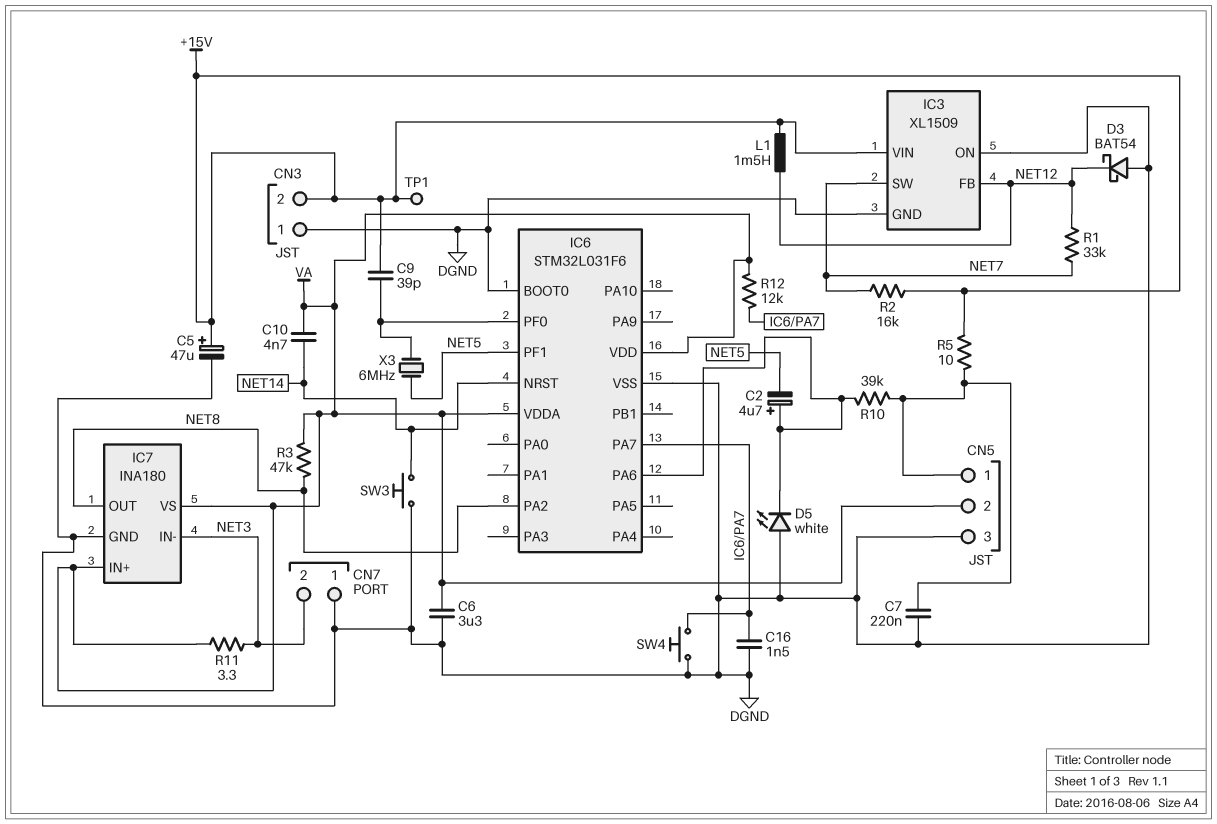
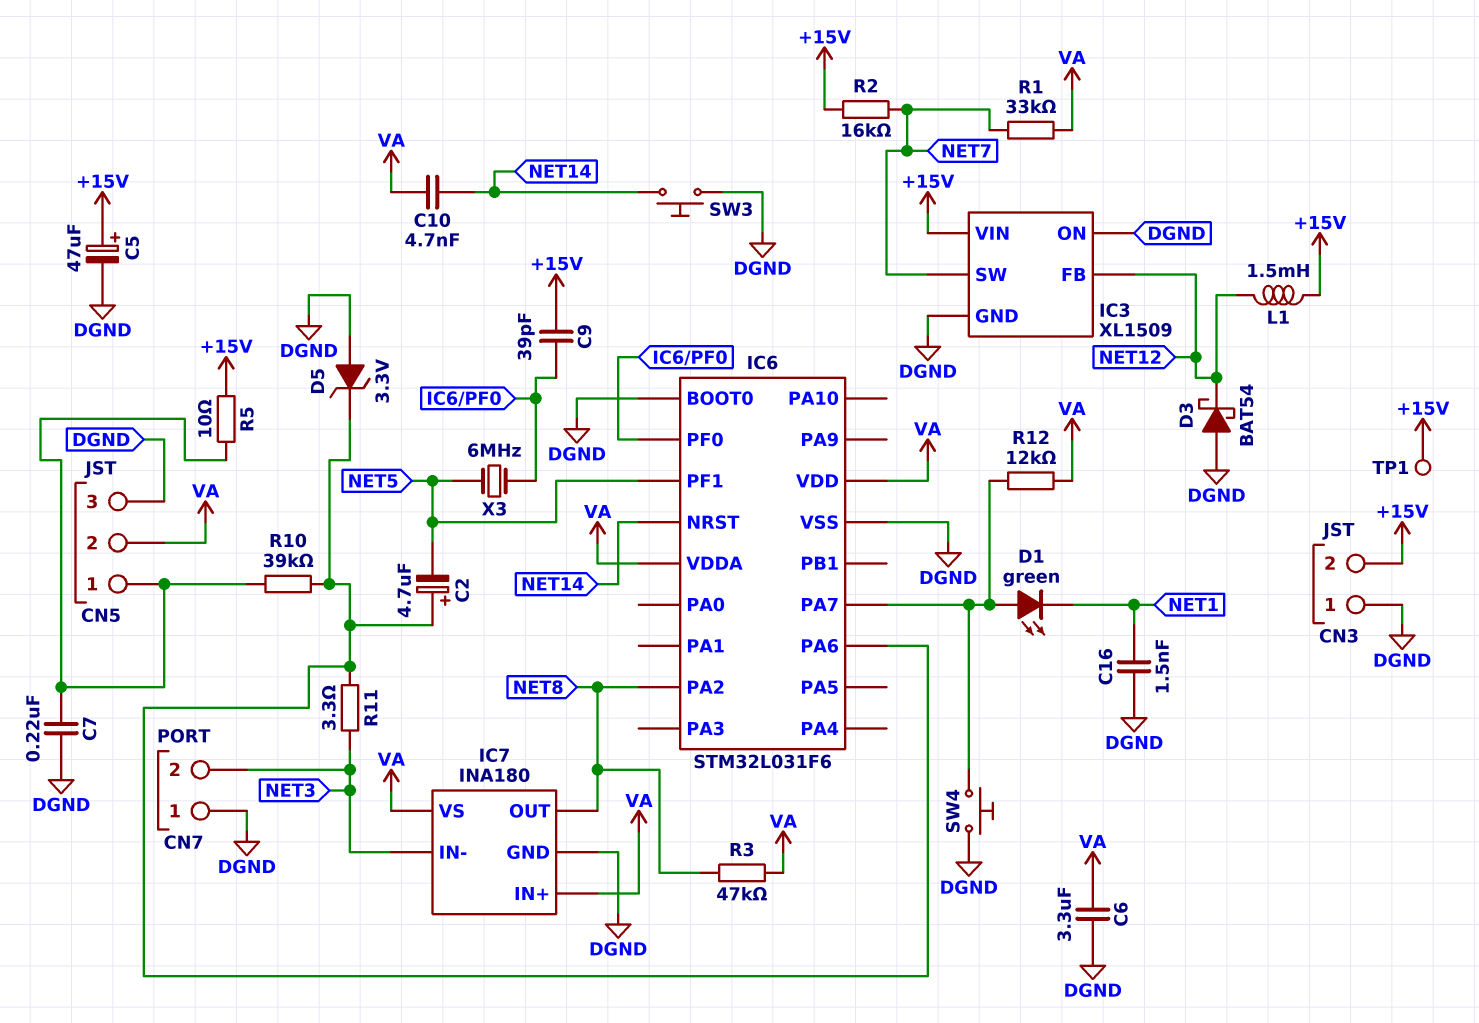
C16: 1.5nF (DGND, IC6/PA7) -> 1.5nF (DGND, NET1)
D1: none -> LED green (A IC6/PA7, K NET1)
D5: LED white (A DGND, K IC6/PA6) -> zener 3.3V (A DGND, K IC6/PA6)
R1: 33k (NET7, NET12) -> 33k (NET7, VA)
R11: 3.3 (NET3, VA) -> 3.3 (IC6/PA6, NET3)

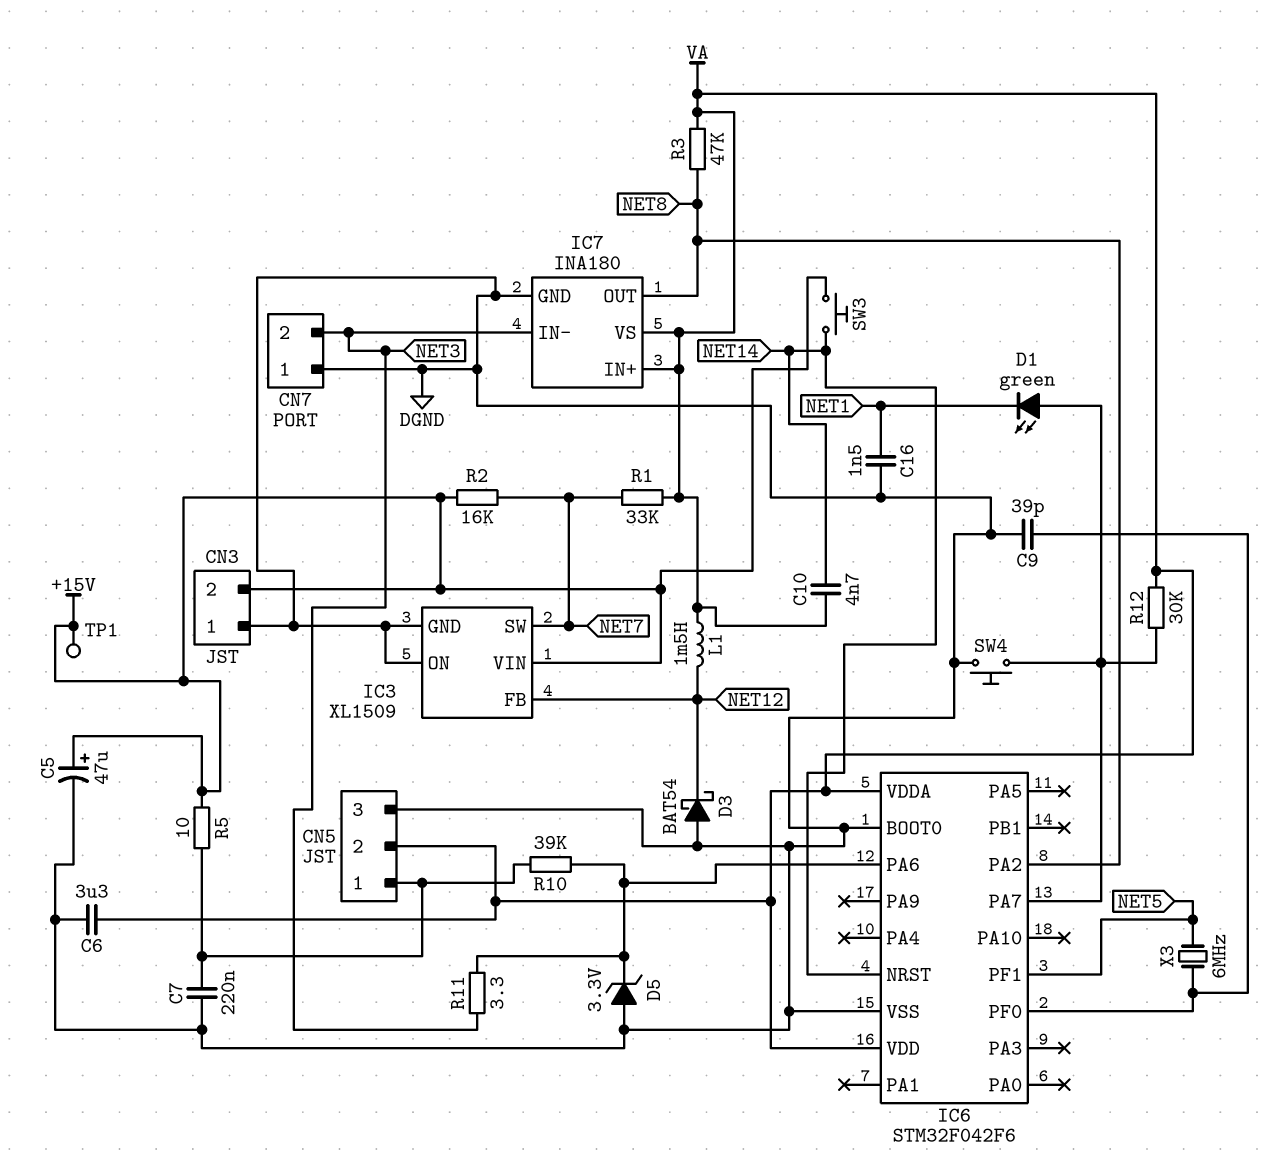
C2: 4.7uF (plus IC6/PA6, minus NET5) -> none
C9: 39pF (+15V, IC6/PF0) -> 39pF (DGND, IC6/PF0)
IC6: STM32L031F6 -> STM32F042F6
L1: 1.5mH (+15V, NET12) -> 1.5mH (NET12, VA)
R12: 12k (IC6/PA7, VA) -> 30k (IC6/PA7, VA)
SW3: button (DGND, NET14) -> button (+15V, NET14)

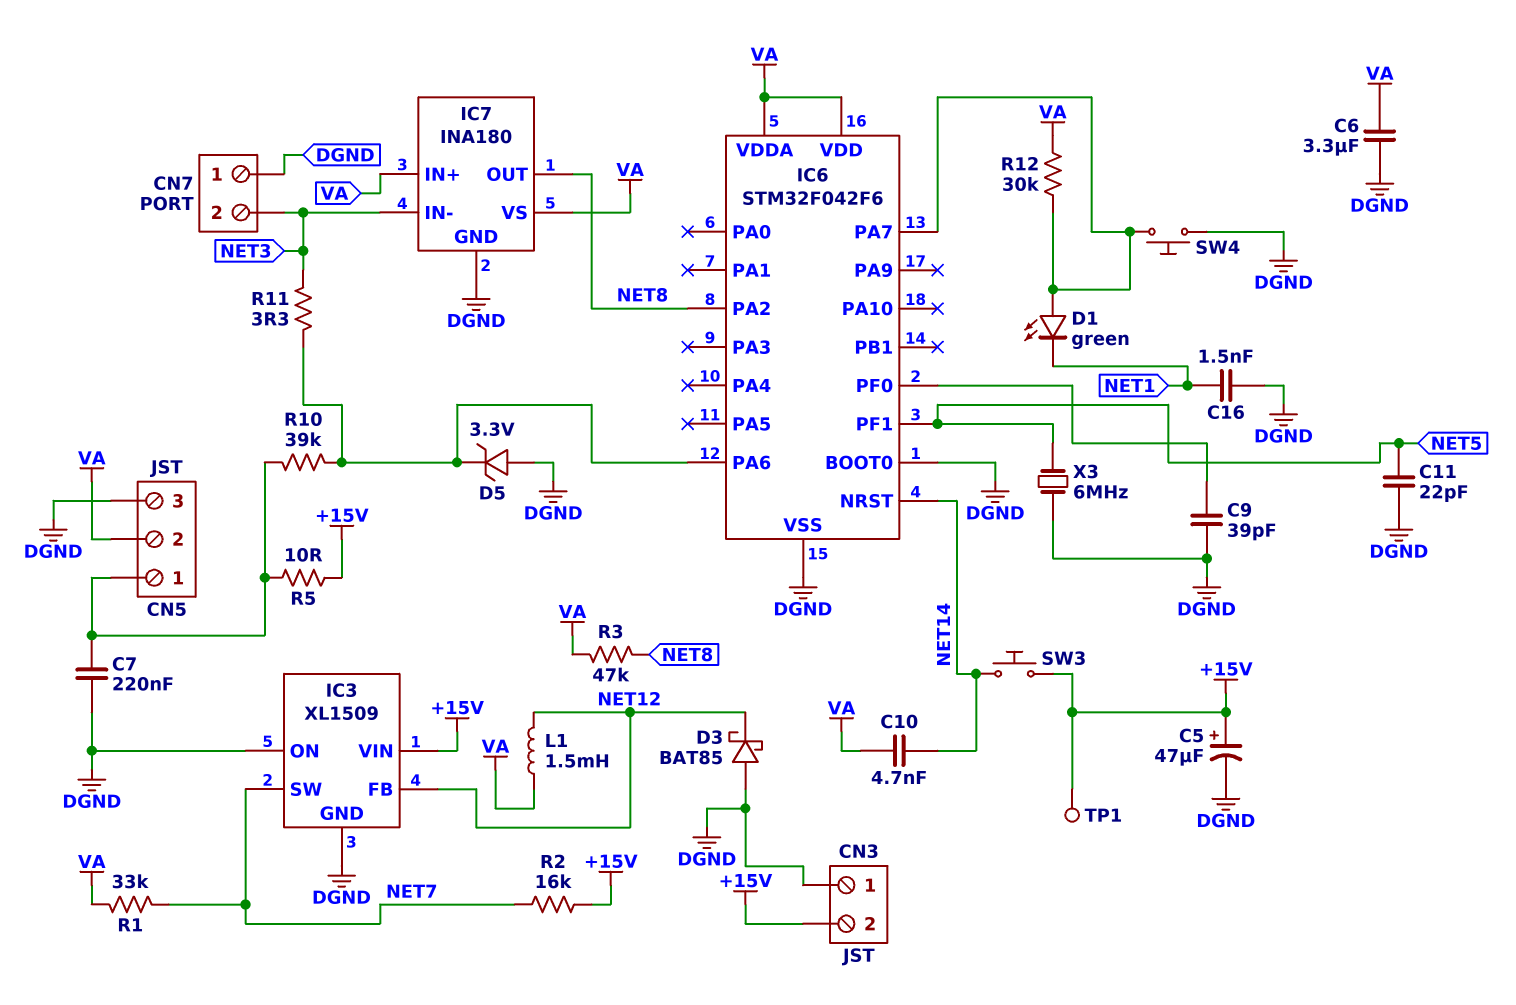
C11: none -> 22pF (DGND, NET5)
D3: schottky BAT54 (A DGND, K NET12) -> schottky BAT85 (A DGND, K NET12)
X3: 6MHz (IC6/PF0, NET5) -> 6MHz (DGND, NET5)

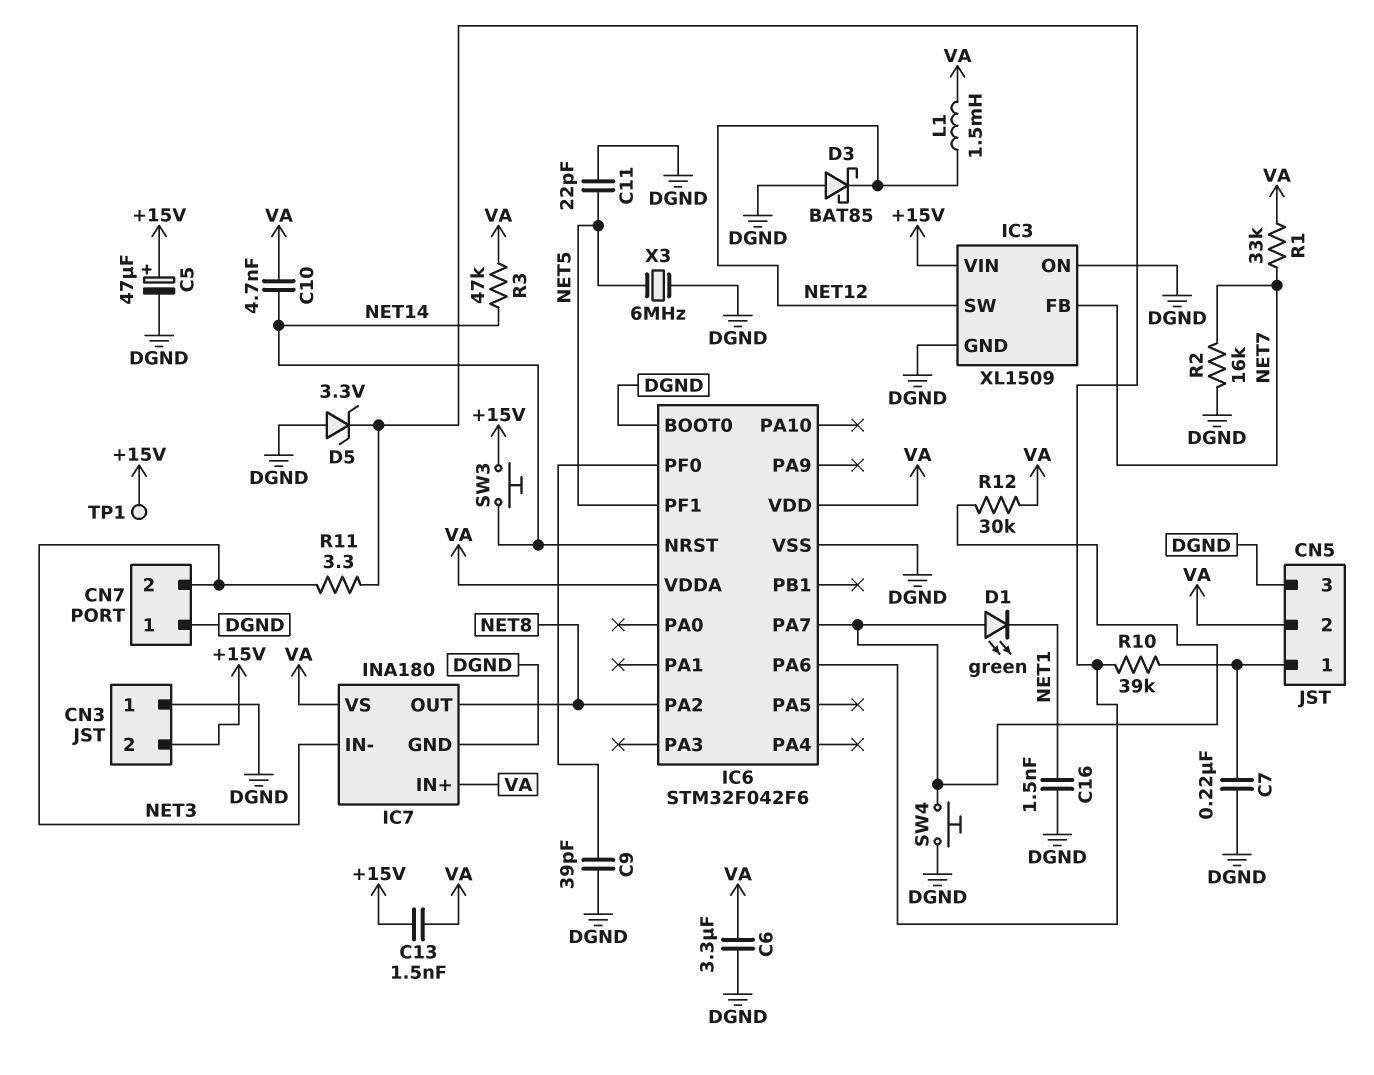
C13: none -> 1.5nF (+15V, VA)
IC3 pin FB: NET12 -> NET7
IC3 pin SW: NET7 -> NET12
R2: 16k (+15V, NET7) -> 16k (DGND, NET7)
R3: 47k (NET8, VA) -> 47k (NET14, VA)
R5: 10 (+15V, CN5/1) -> none

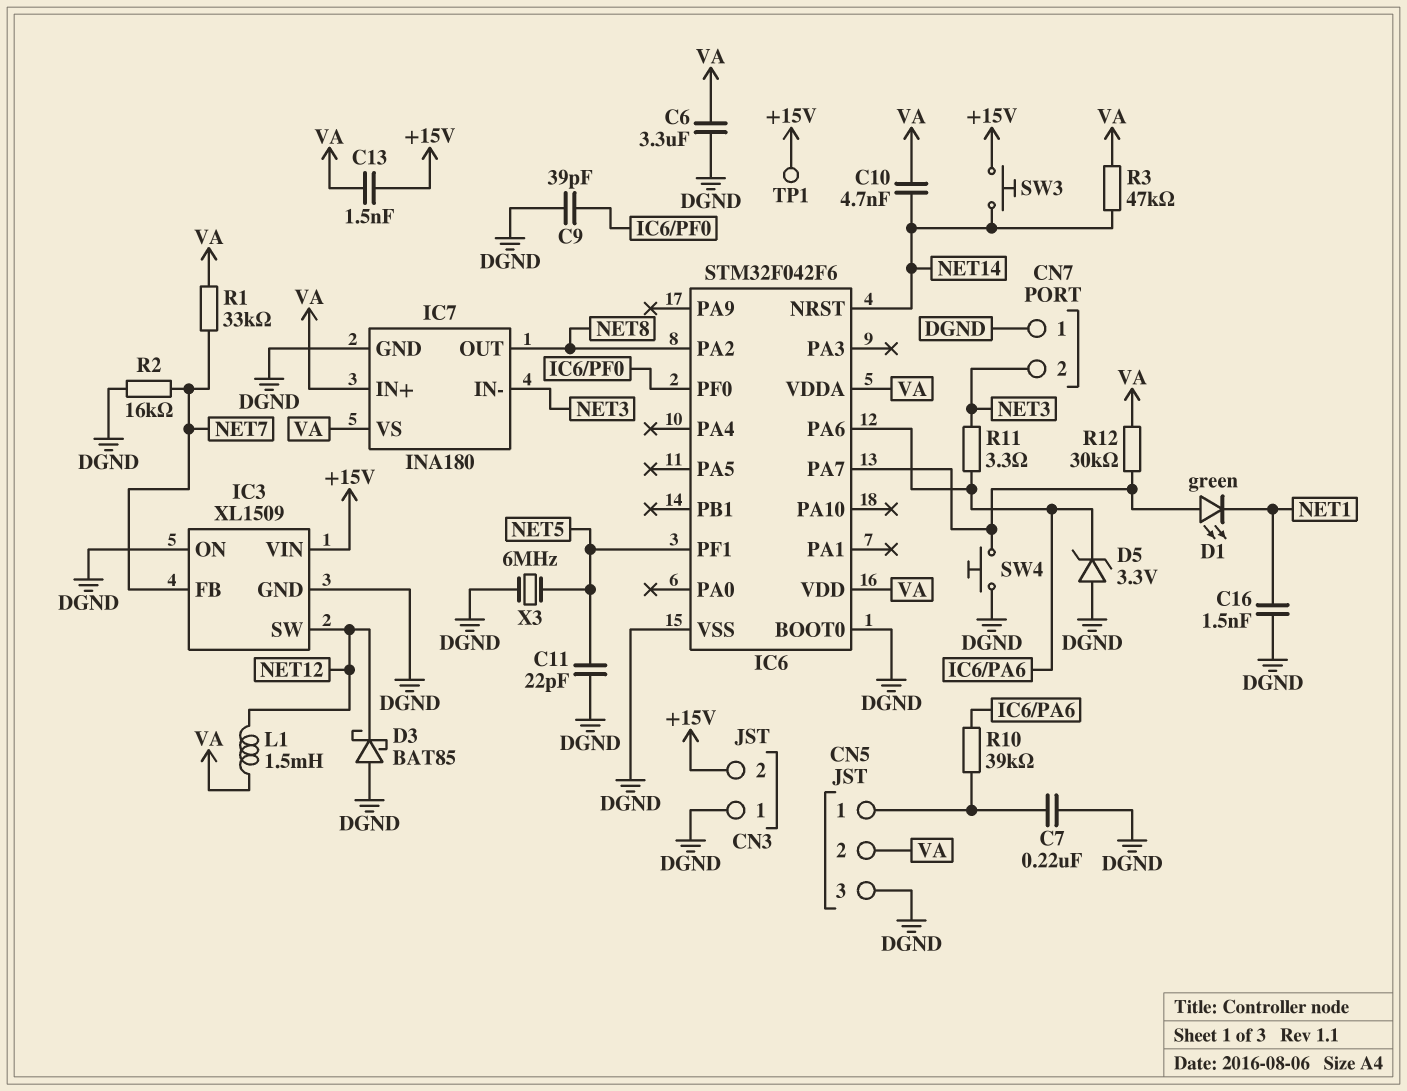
C5: 47uF (plus +15V, minus DGND) -> none

